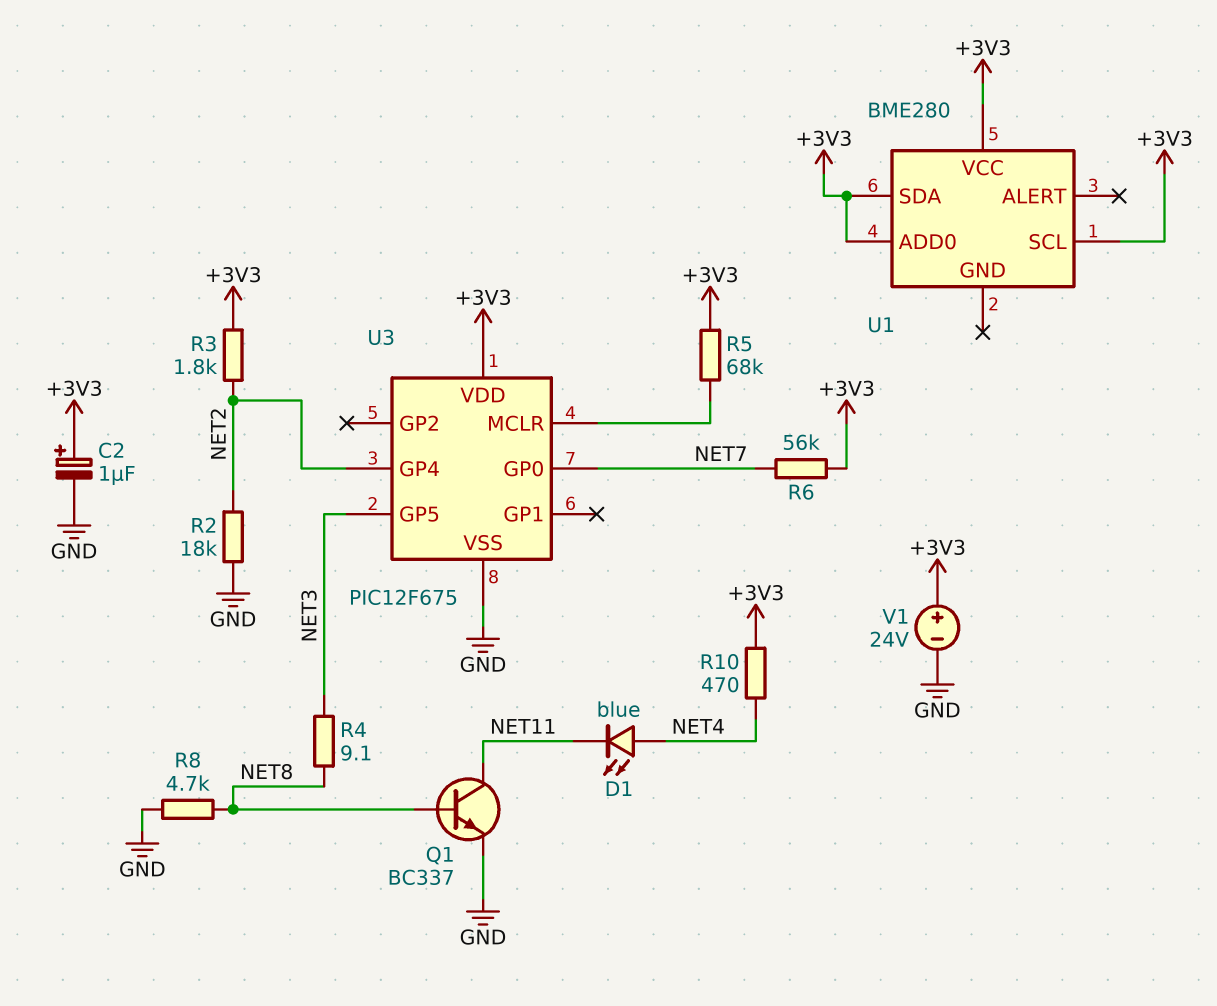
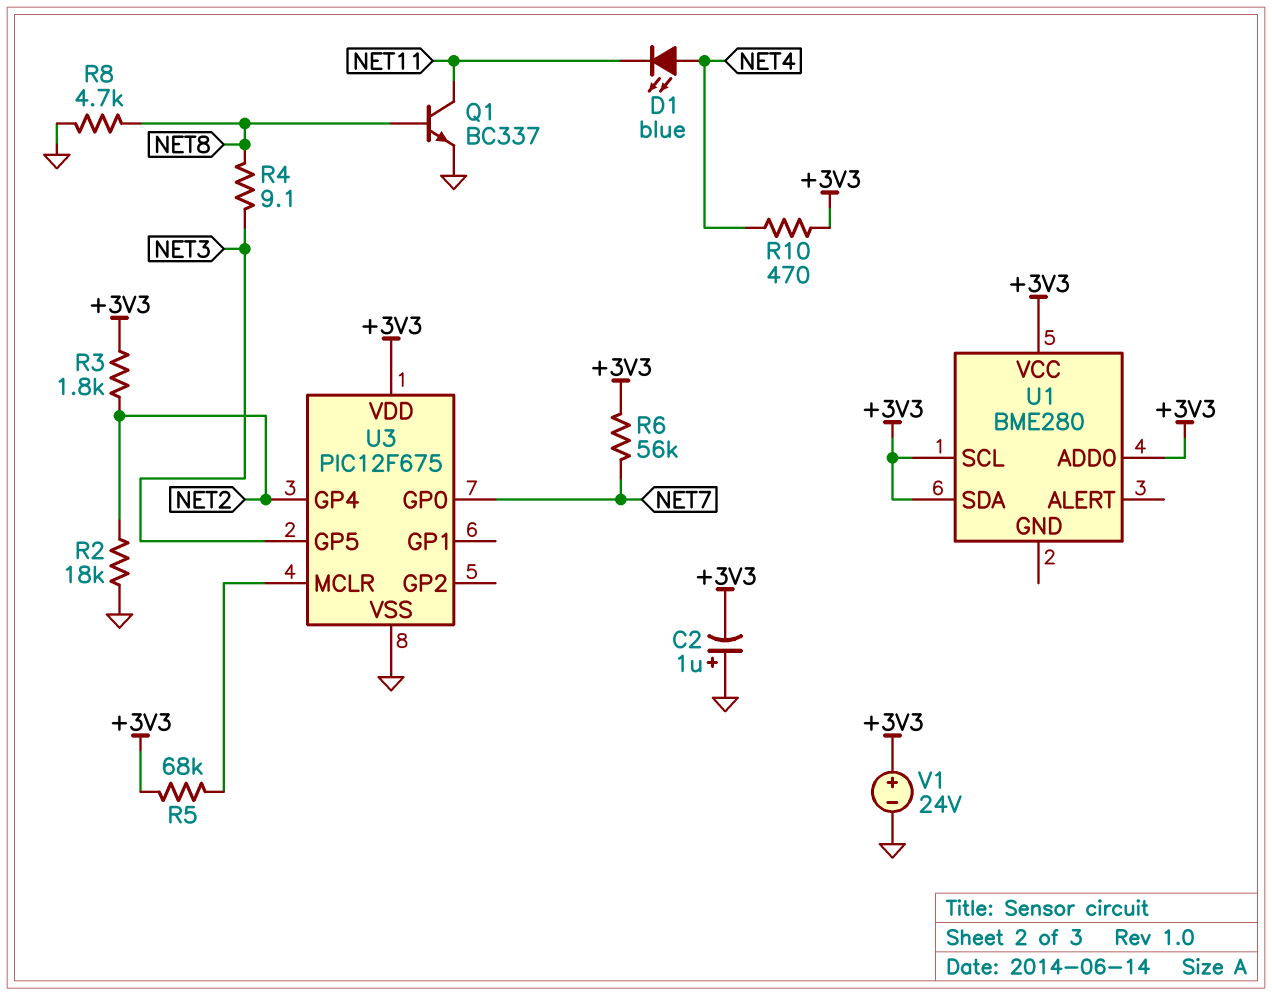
C2: 1uF (plus +3V3, minus GND) -> 1uF (plus GND, minus +3V3)

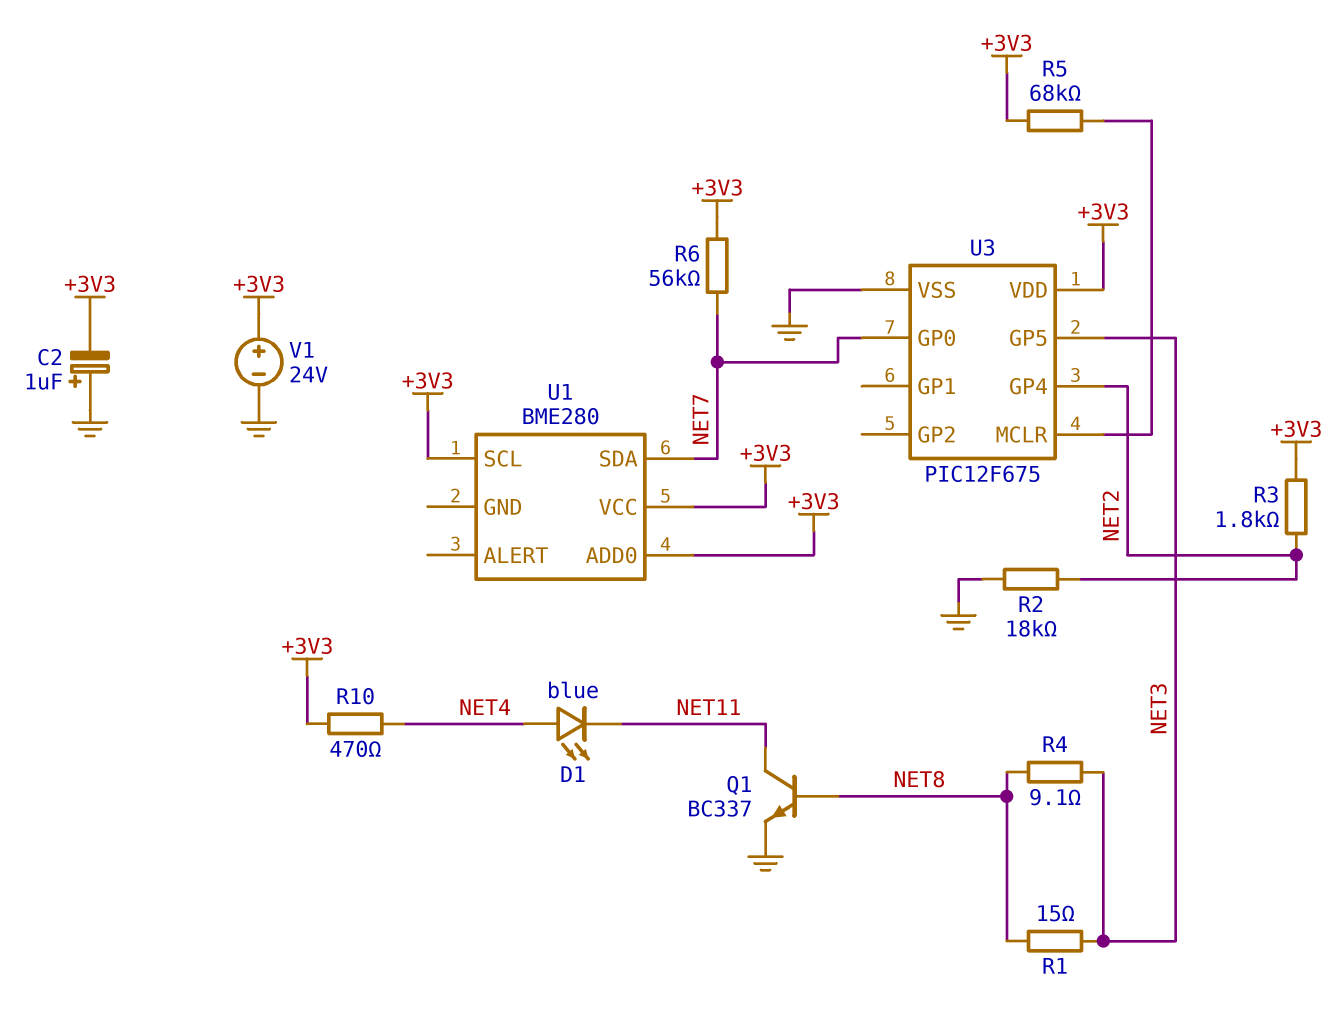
R1: none -> 15 (NET3, NET8)
R8: 4.7k (GND, NET8) -> none
U1 pin SDA: +3V3 -> NET7

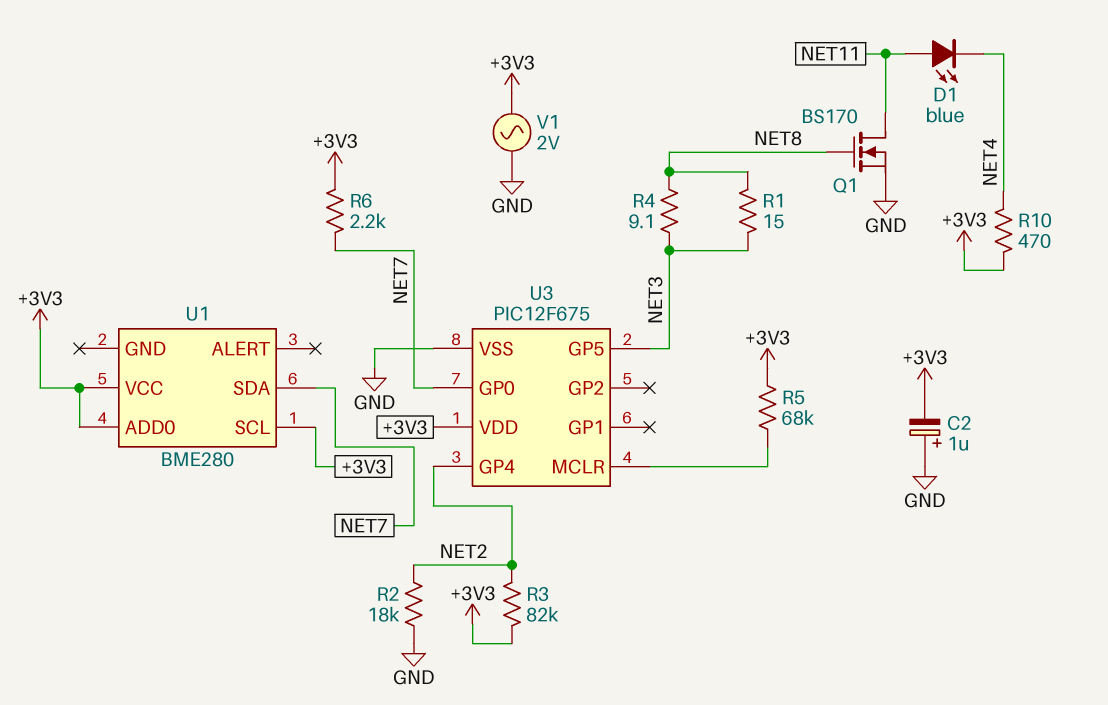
D1: LED blue (A NET4, K NET11) -> LED blue (A NET11, K NET4)
Q1: NPN BC337 (B NET8, C NET11, E GND) -> NMOS BS170 (G NET8, D NET11, S GND)
R3: 1.8k (+3V3, NET2) -> 82k (+3V3, NET2)
R6: 56k (+3V3, NET7) -> 2.2k (+3V3, NET7)
V1: 24V (plus +3V3, minus GND) -> AC 2V (+3V3, GND)

